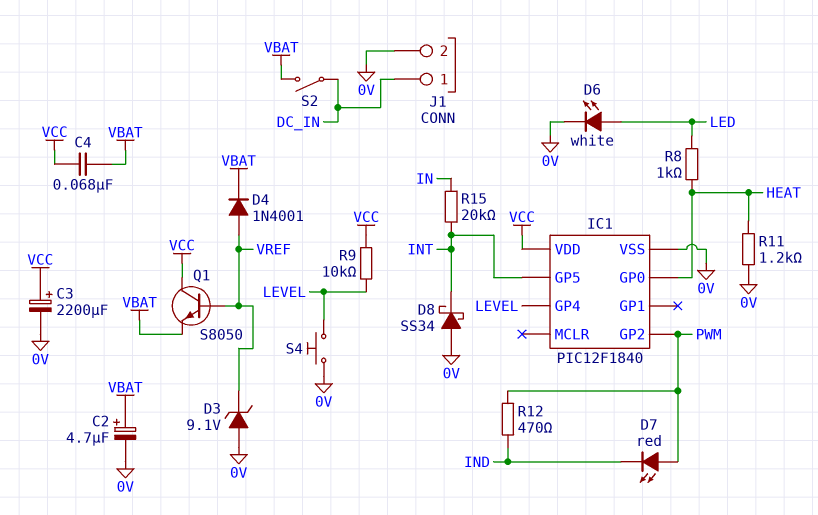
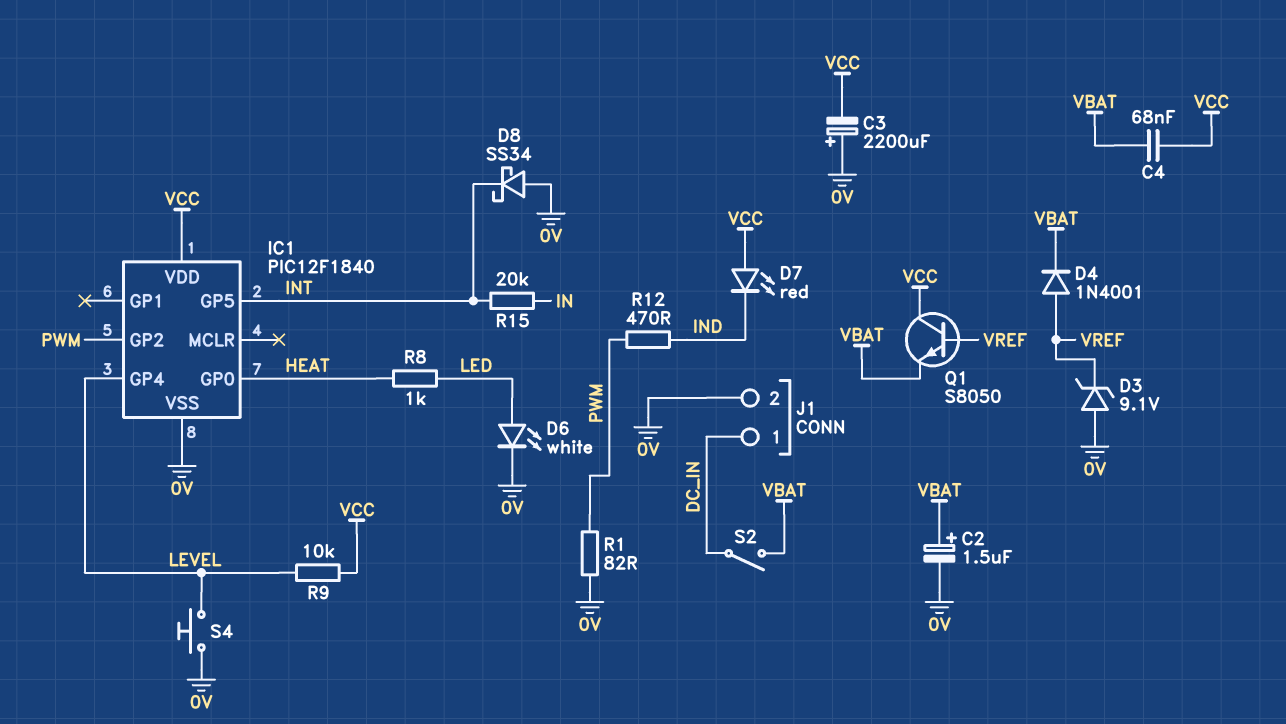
C2: 4.7uF (plus VBAT, minus 0V) -> 1.5uF (plus VBAT, minus 0V)
C3: 2200uF (plus VCC, minus 0V) -> 2200uF (plus 0V, minus VCC)
D7: LED red (A PWM, K IND) -> LED red (A VCC, K IND)
R1: none -> 82 (0V, PWM)
R11: 1.2k (0V, HEAT) -> none

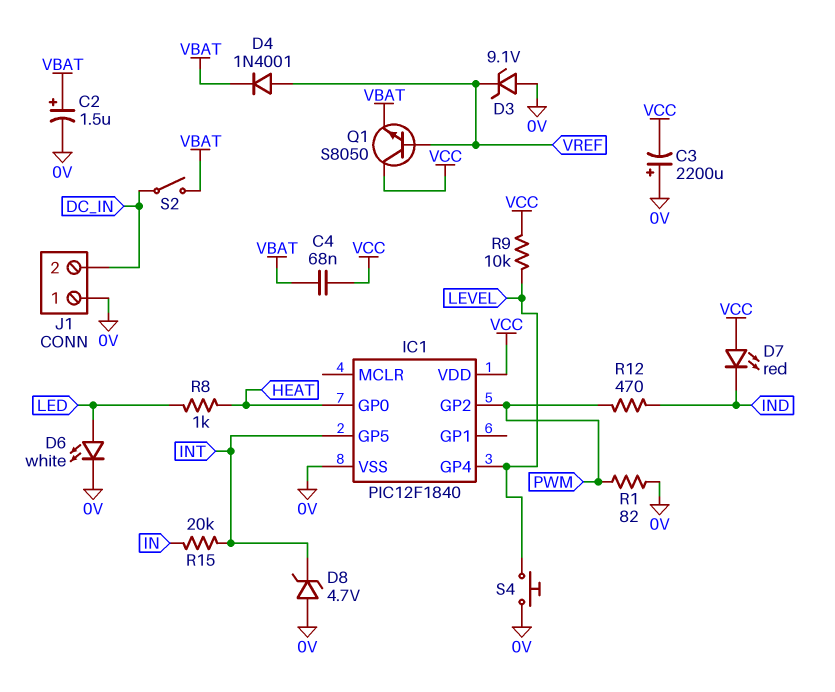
D8: schottky SS34 (A 0V, K INT) -> zener 4.7V (A 0V, K INT)
J1 pin 1: DC_IN -> 0V
J1 pin 2: 0V -> DC_IN

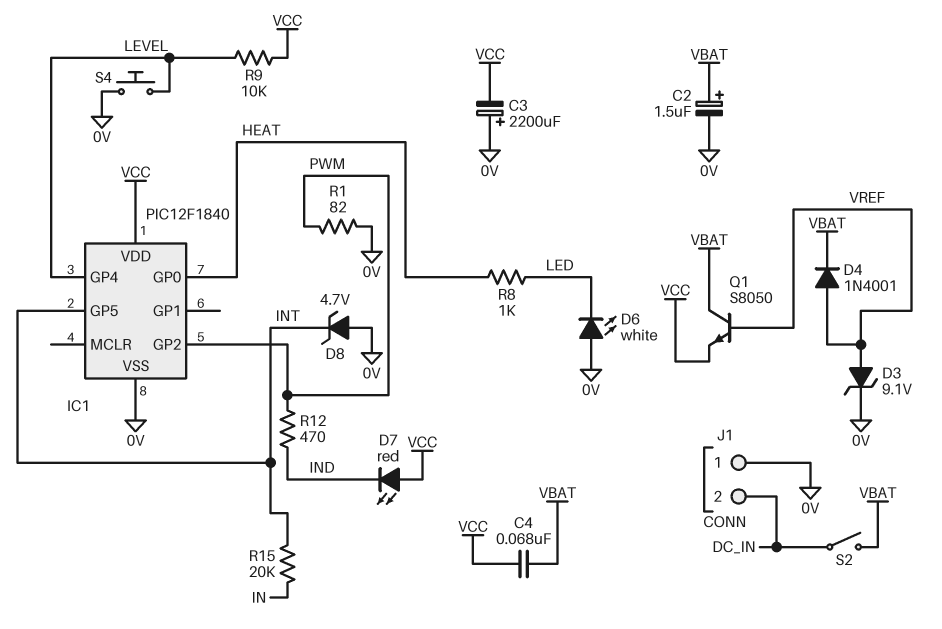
D3: zener 9.1V (A 0V, K VREF) -> zener 9.1V (A VREF, K 0V)
D6: LED white (A LED, K 0V) -> LED white (A 0V, K LED)
Q1: NPN S8050 (B VREF, C VCC, E VBAT) -> NPN S8050 (B VREF, C VBAT, E VCC)

